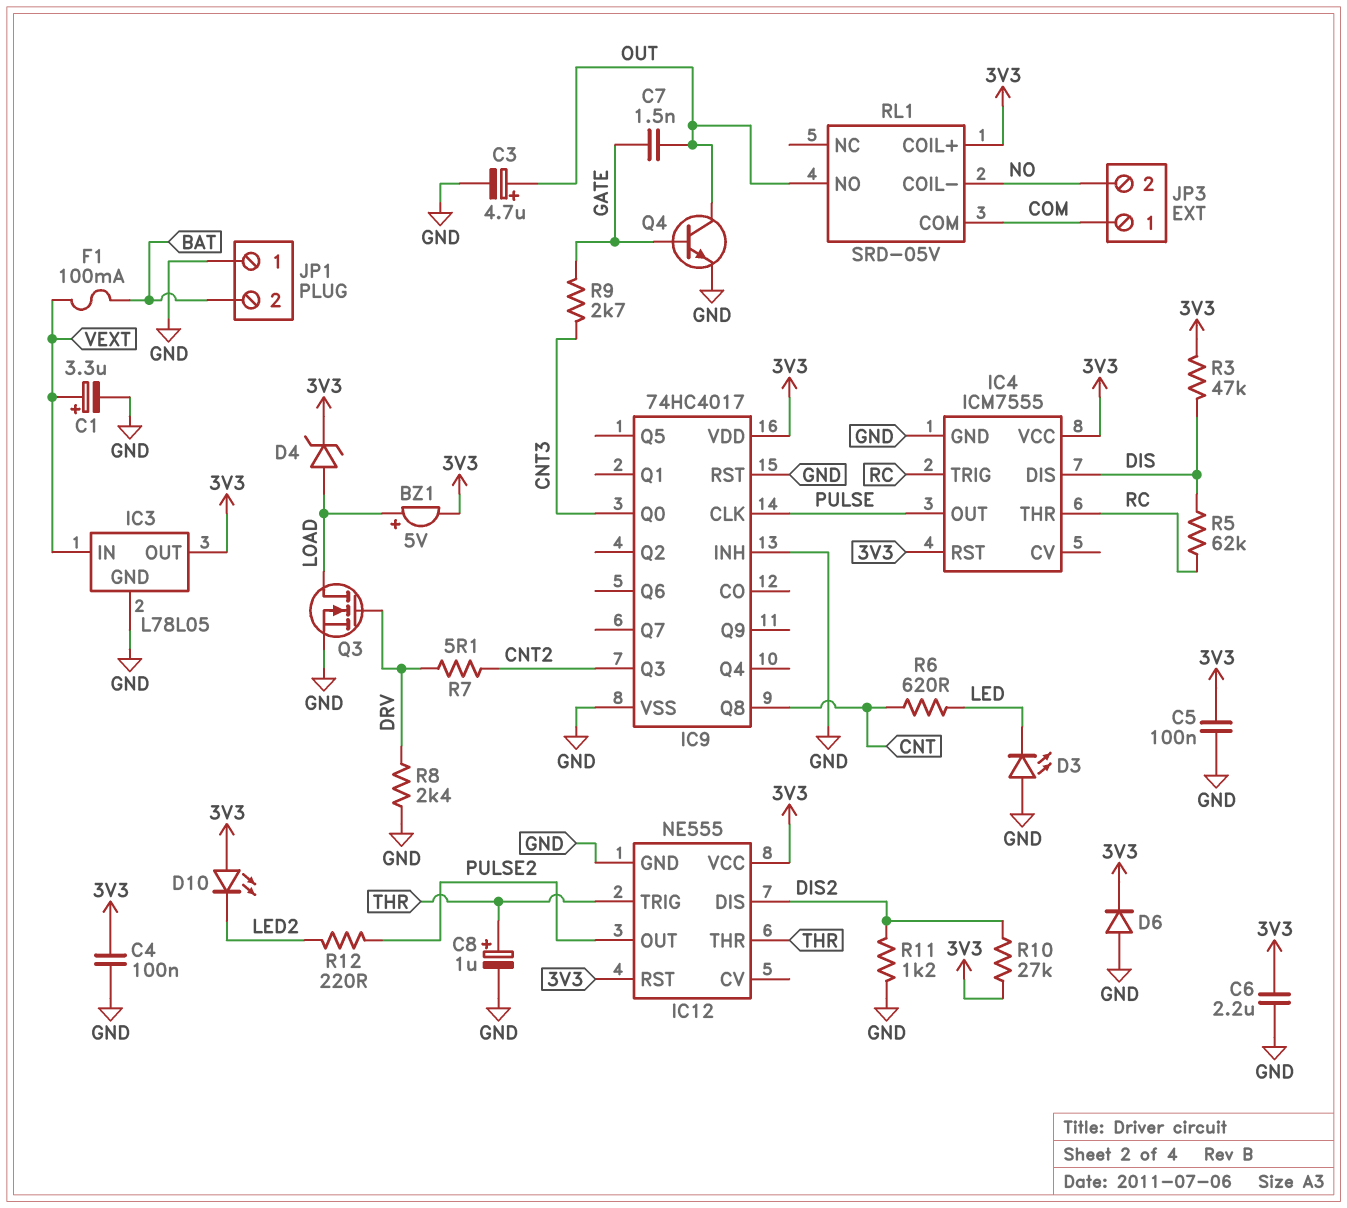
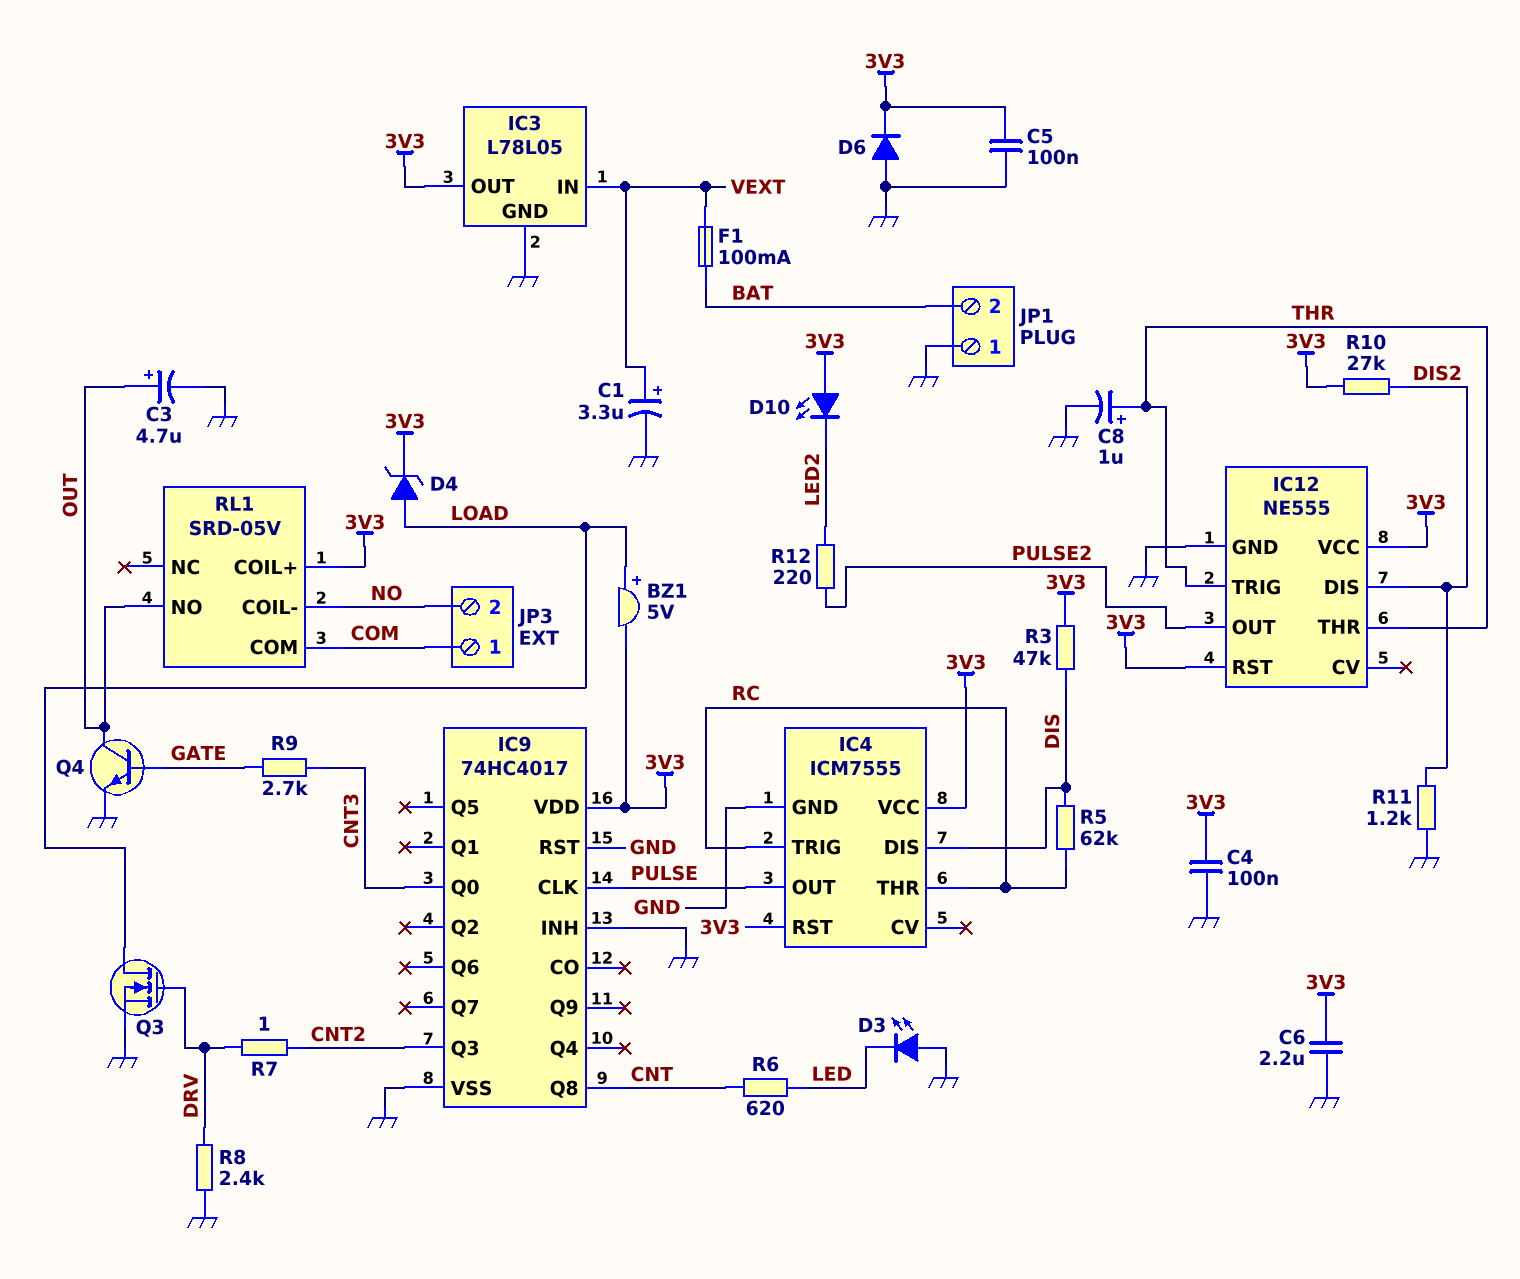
C7: 1.5nF (GATE, OUT) -> none
R7: 5.1 (CNT2, DRV) -> 1 (CNT2, DRV)

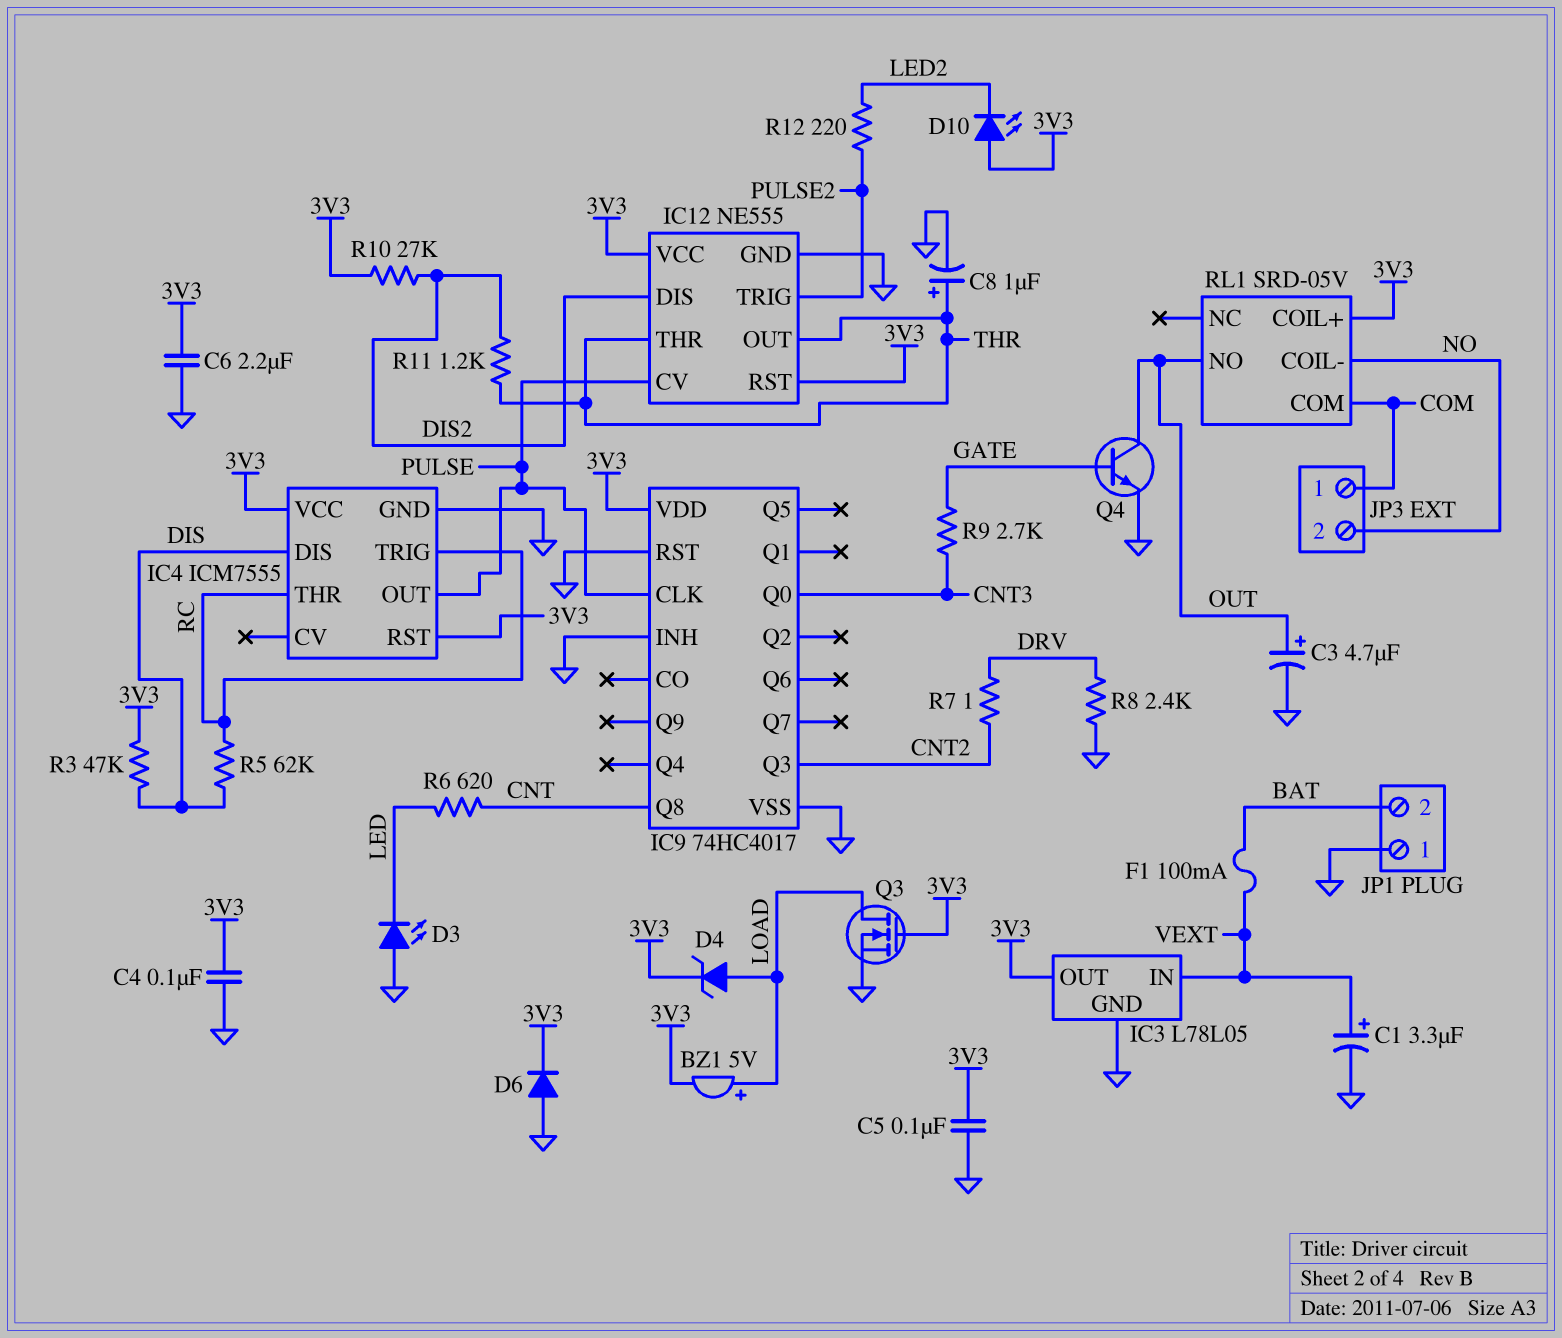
IC12 pin CV: none -> PULSE
IC12 pin OUT: PULSE2 -> THR
IC12 pin TRIG: THR -> PULSE2
Q3: NMOS (G DRV, D LOAD, S GND) -> NMOS (G 3V3, D LOAD, S GND)
R11: 1.2k (DIS2, GND) -> 1.2k (DIS2, THR)

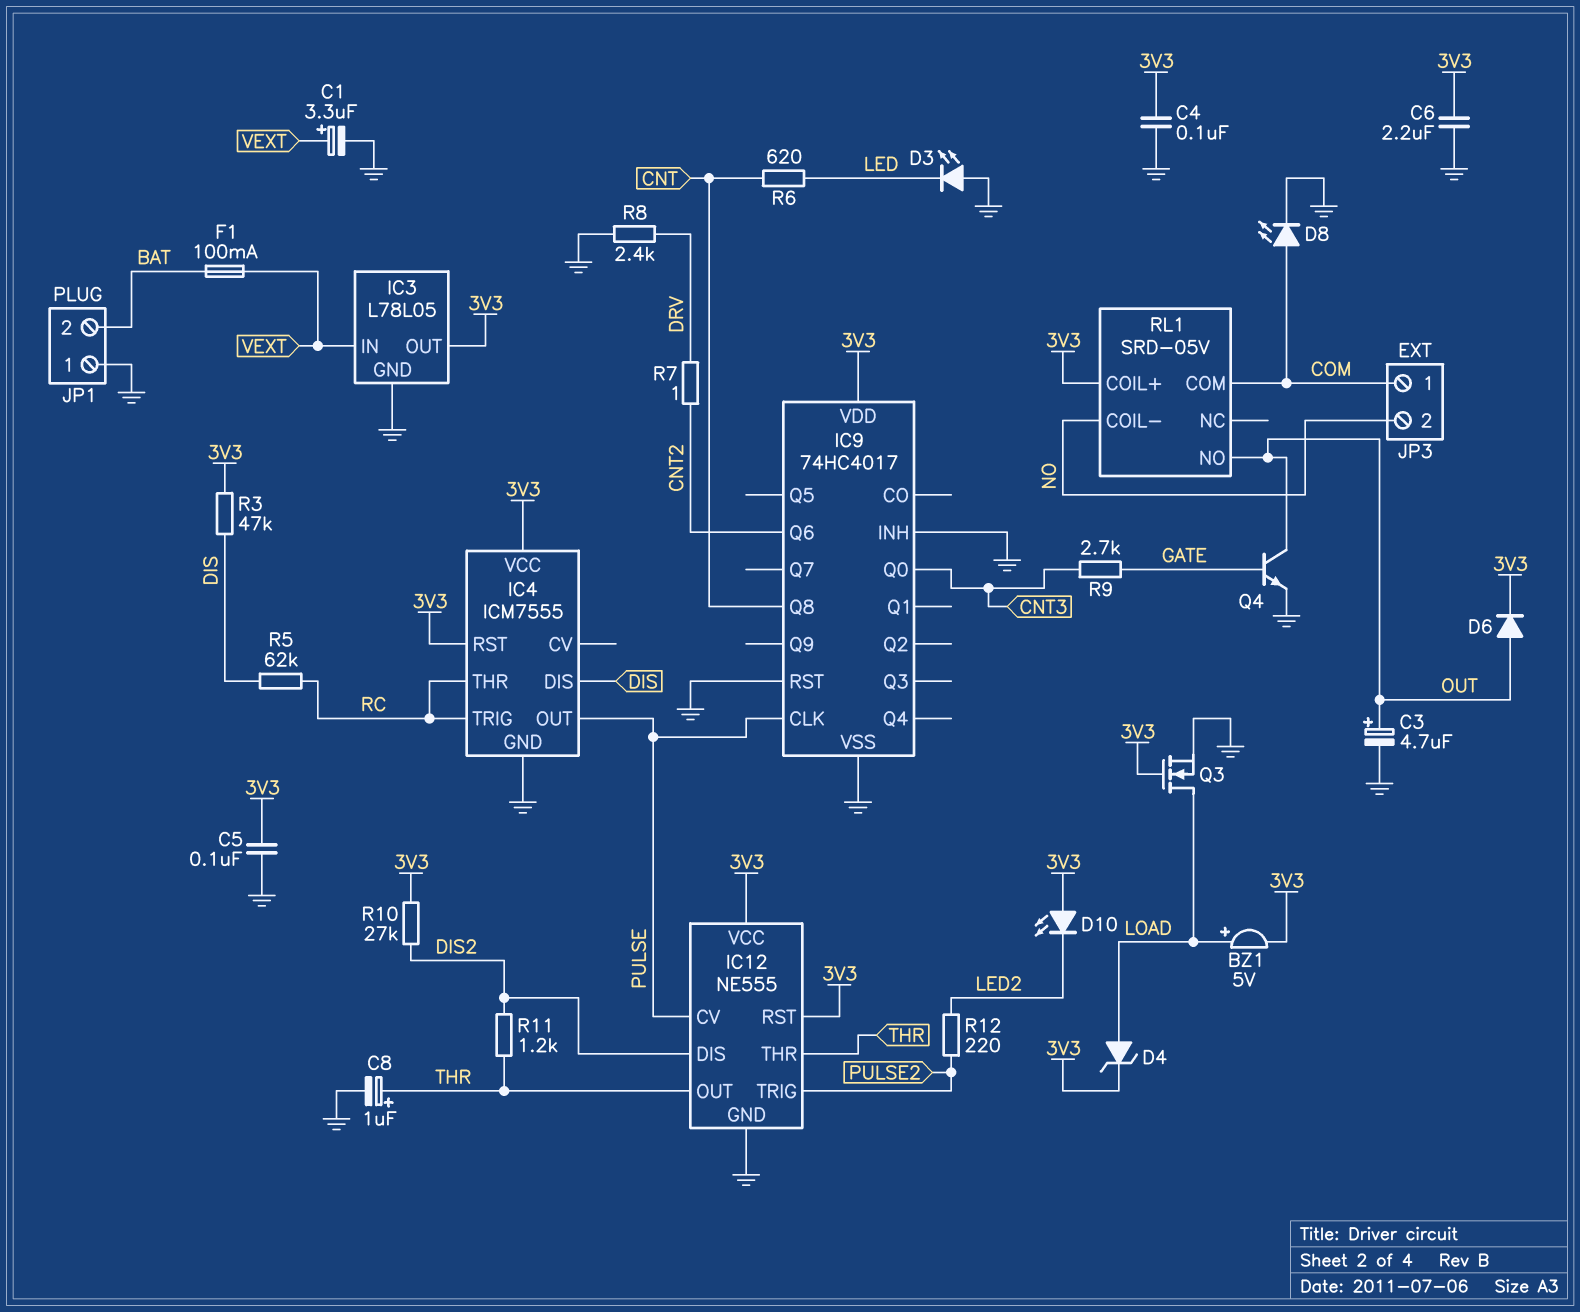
D6: diode (A GND, K 3V3) -> diode (A OUT, K 3V3)
D8: none -> LED (A COM, K GND)
IC9 pin Q3: CNT2 -> none
IC9 pin Q6: none -> CNT2

